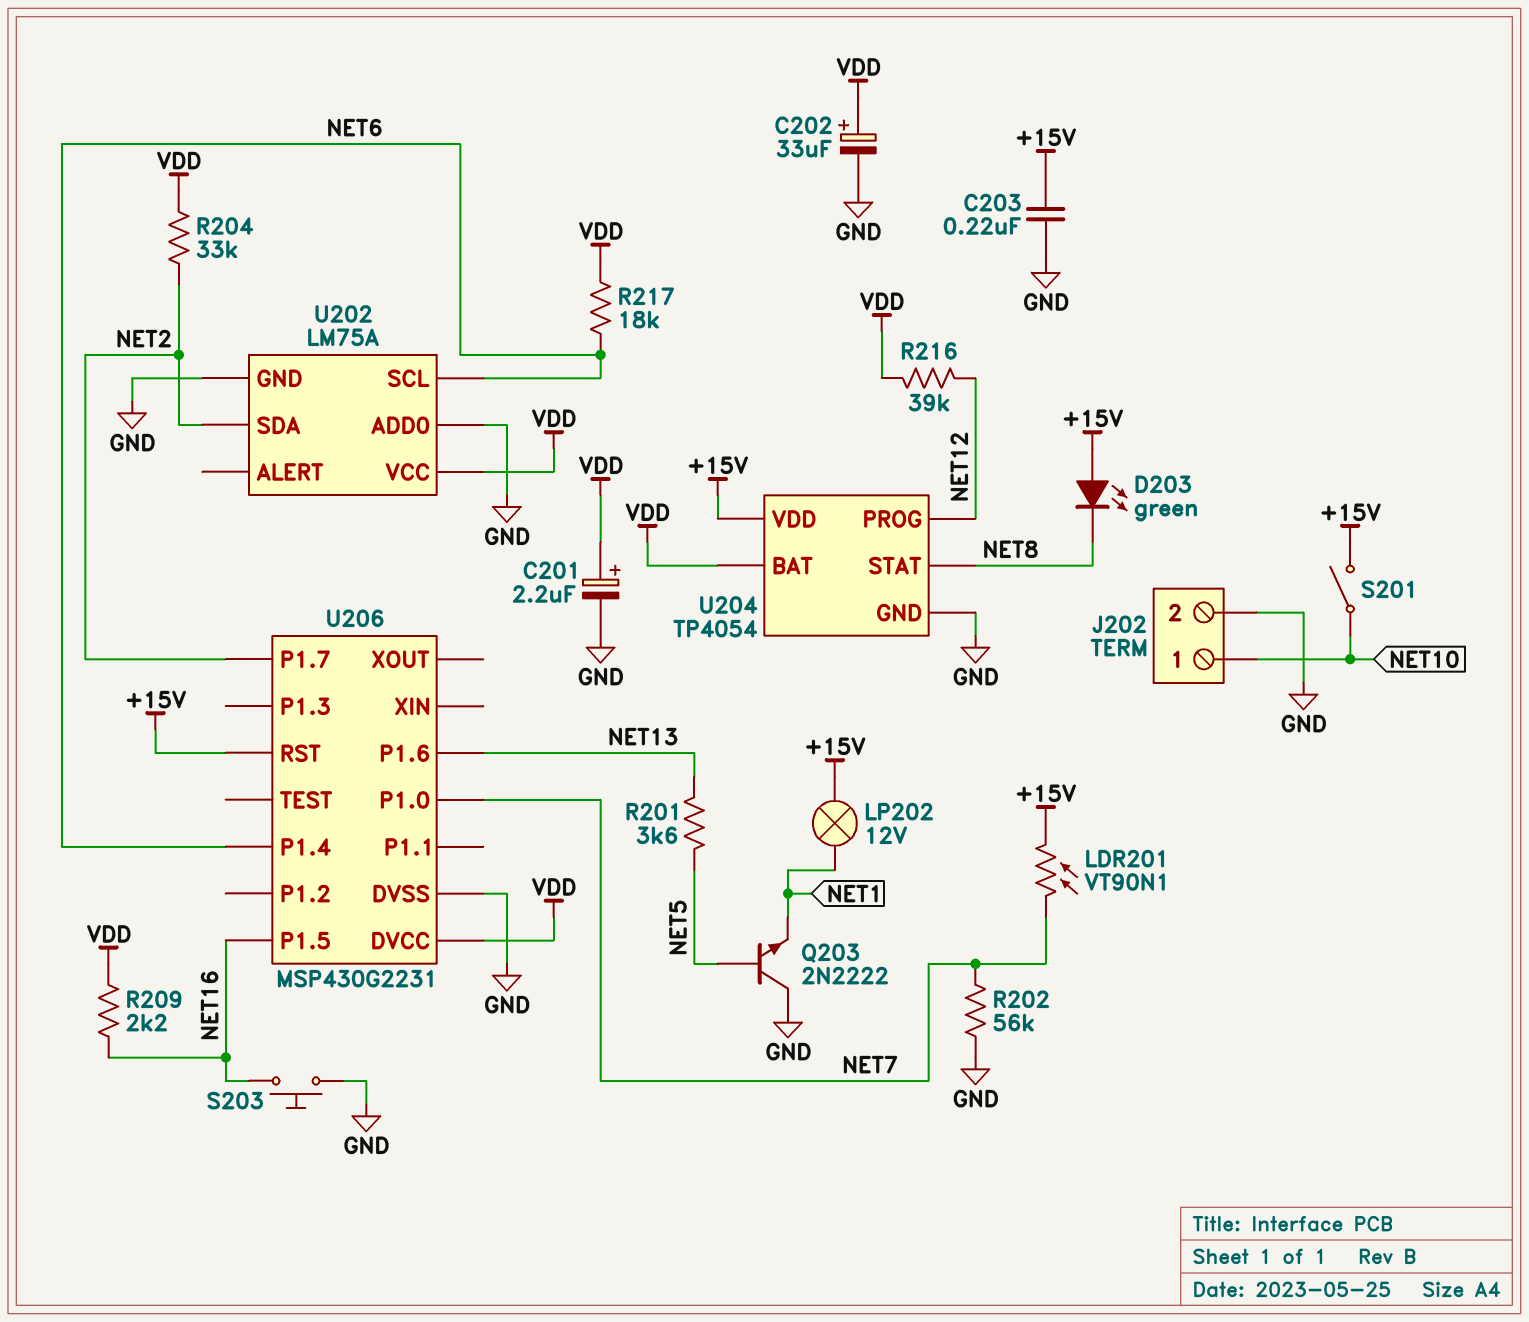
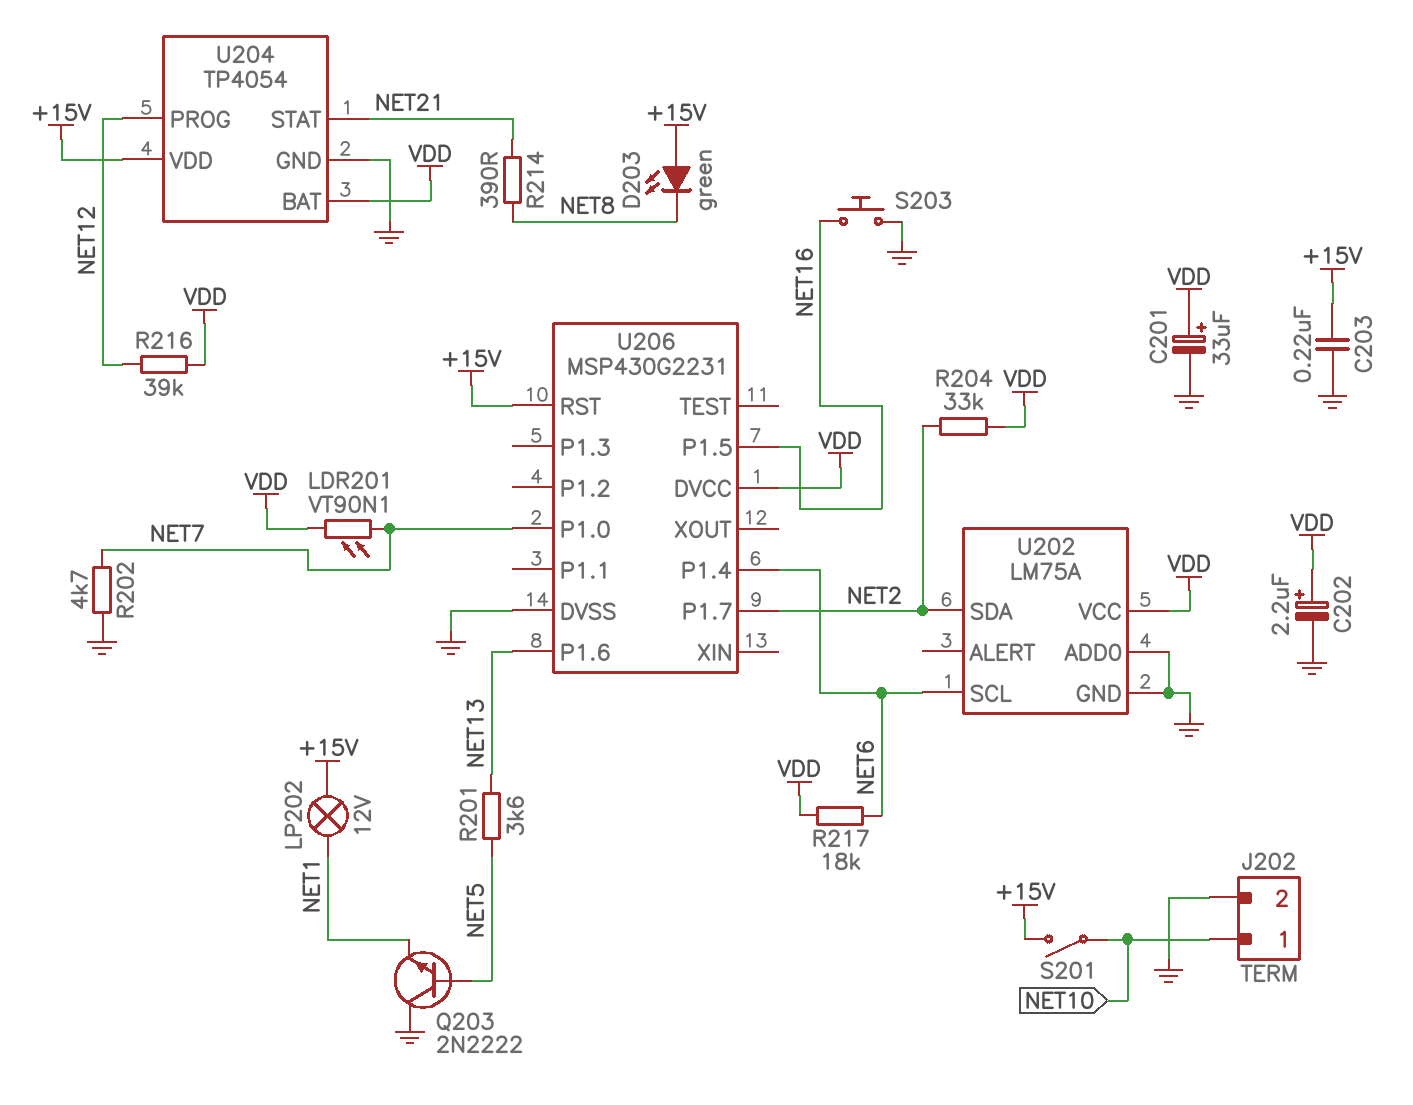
C201: 2.2uF (plus VDD, minus GND) -> 33uF (plus VDD, minus GND)
C202: 33uF (plus VDD, minus GND) -> 2.2uF (plus VDD, minus GND)
LDR201: VT90N1 (+15V, NET7) -> VT90N1 (NET7, VDD)
R202: 56k (GND, NET7) -> 4.7k (GND, NET7)
R209: 2.2k (NET16, VDD) -> none
R214: none -> 390 (NET8, NET21)
U204 pin STAT: NET8 -> NET21

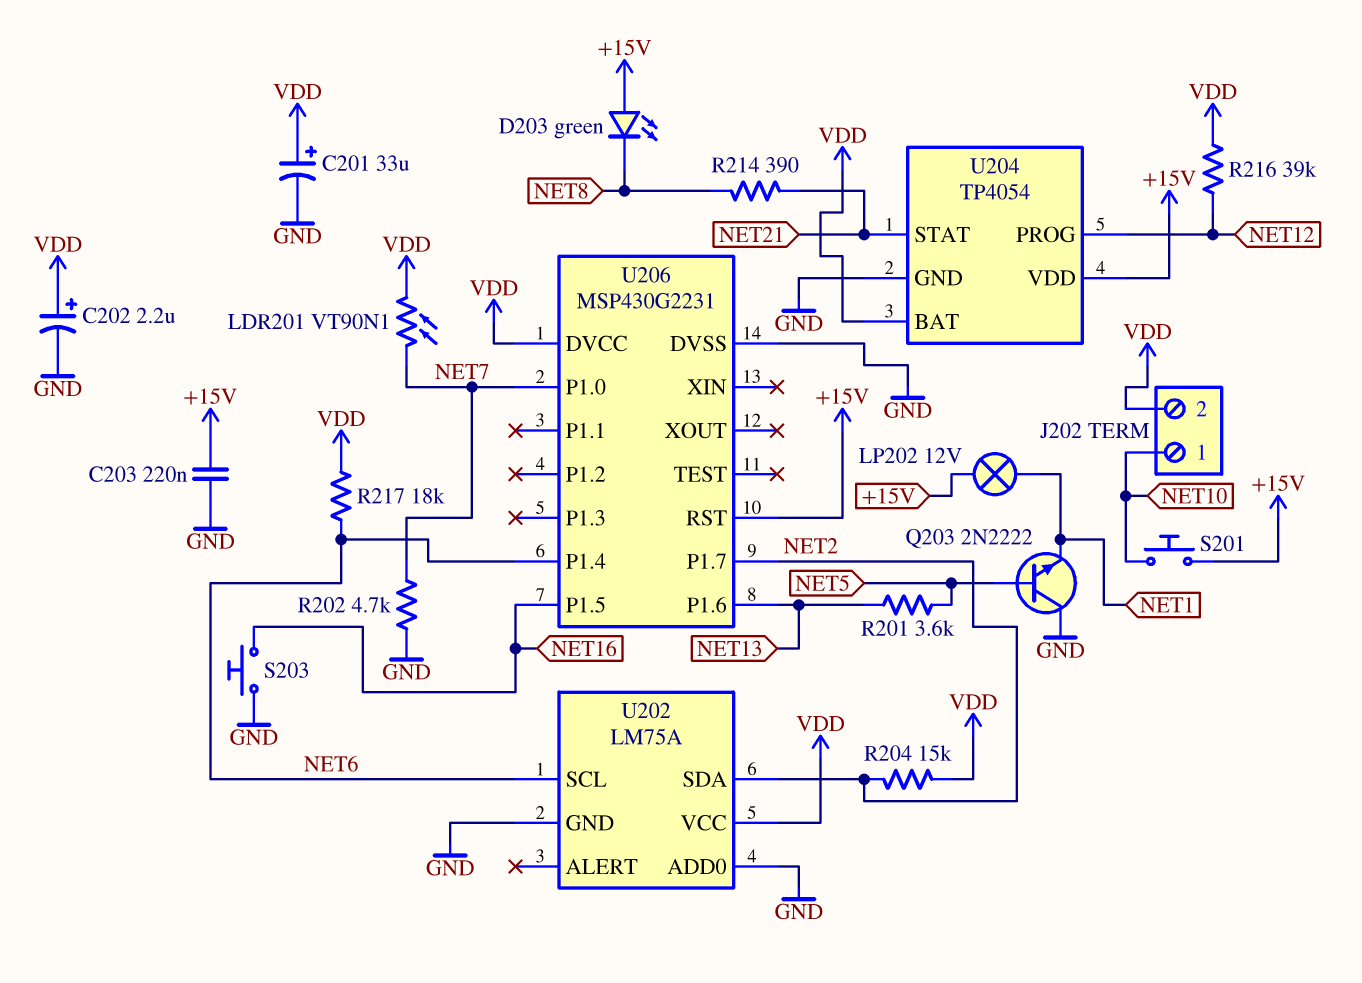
J202 pin 2: GND -> VDD
R204: 33k (NET2, VDD) -> 15k (NET2, VDD)
S201: switch (+15V, NET10) -> button (+15V, NET10)

